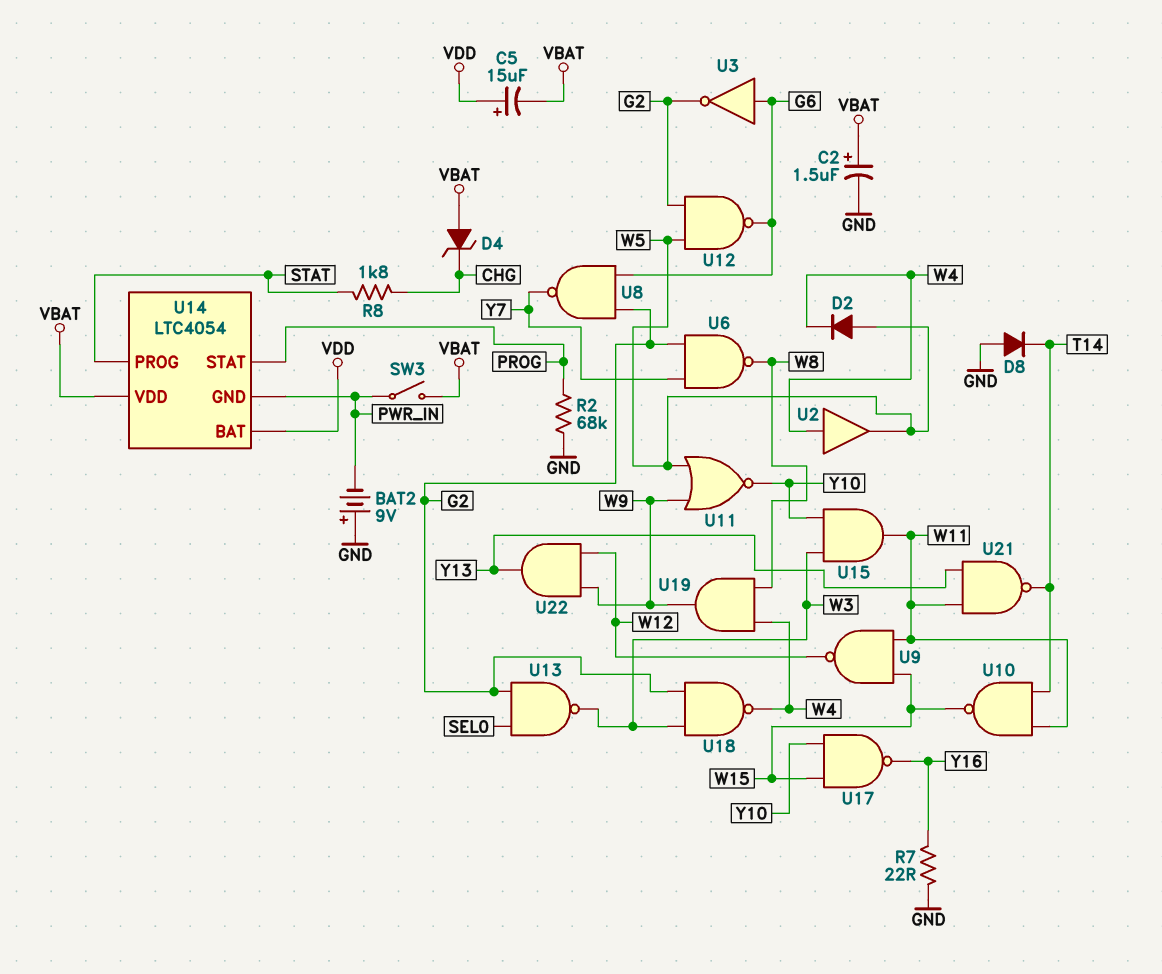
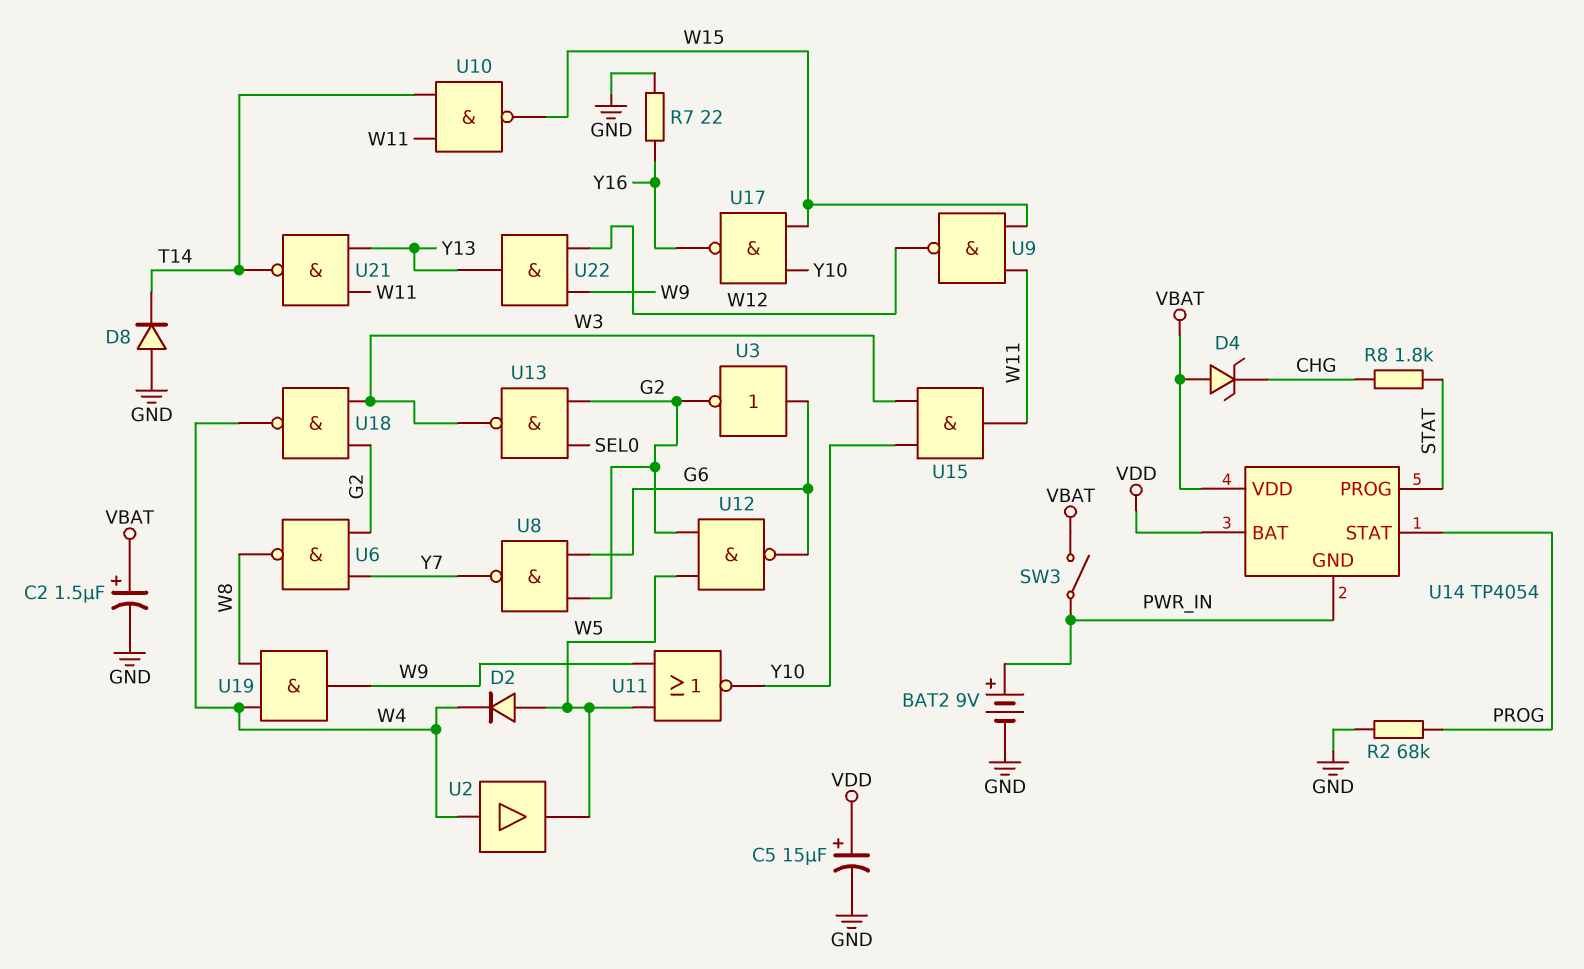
BAT2: 9V (plus GND, minus PWR_IN) -> 9V (plus PWR_IN, minus GND)
C5: 15uF (plus VDD, minus VBAT) -> 15uF (plus VDD, minus GND)
U14: LTC4054 -> TP4054

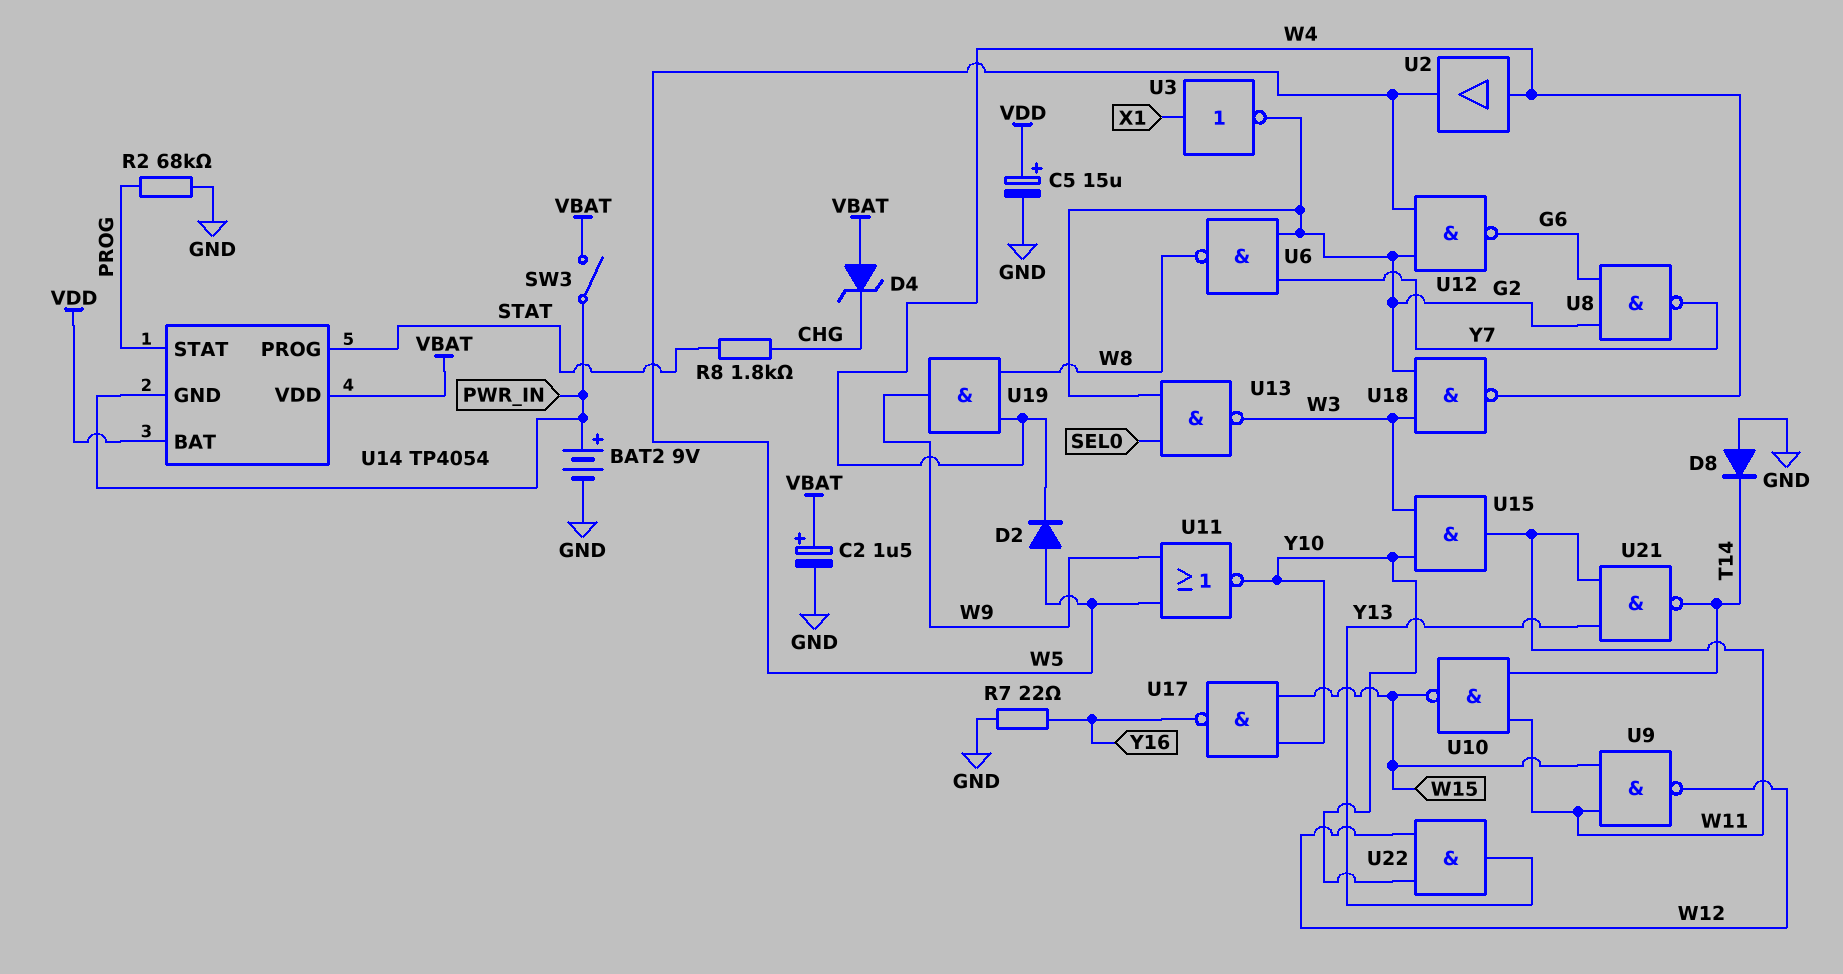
U3: NOT (in G6, out G2) -> NOT (in X1, out G2)
U22: AND (in W9, in W12, out Y13) -> AND (in W12, in Y10, out Y13)

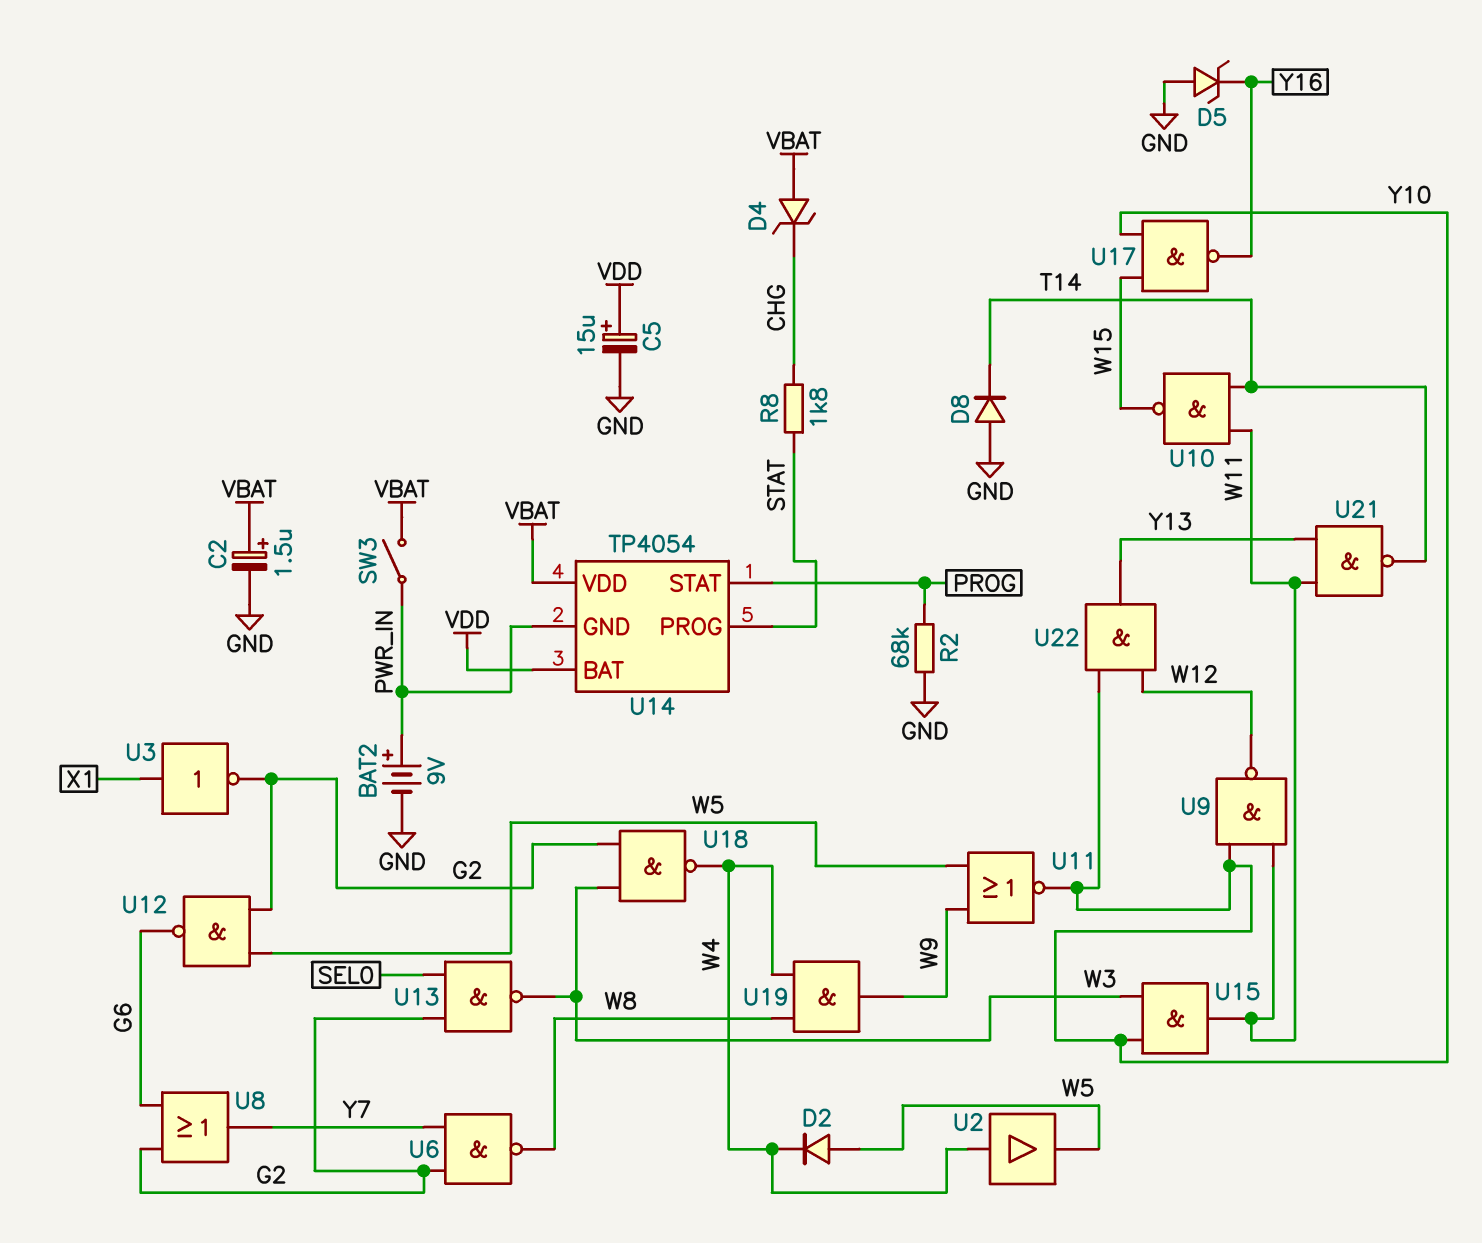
D5: none -> zener (A GND, K Y16)
R7: 22 (GND, Y16) -> none
U8: NAND (in G2, in G6, out Y7) -> OR (in G2, in G6, out Y7)
U9: NAND (in W11, in W15, out W12) -> NAND (in W11, in Y10, out W12)

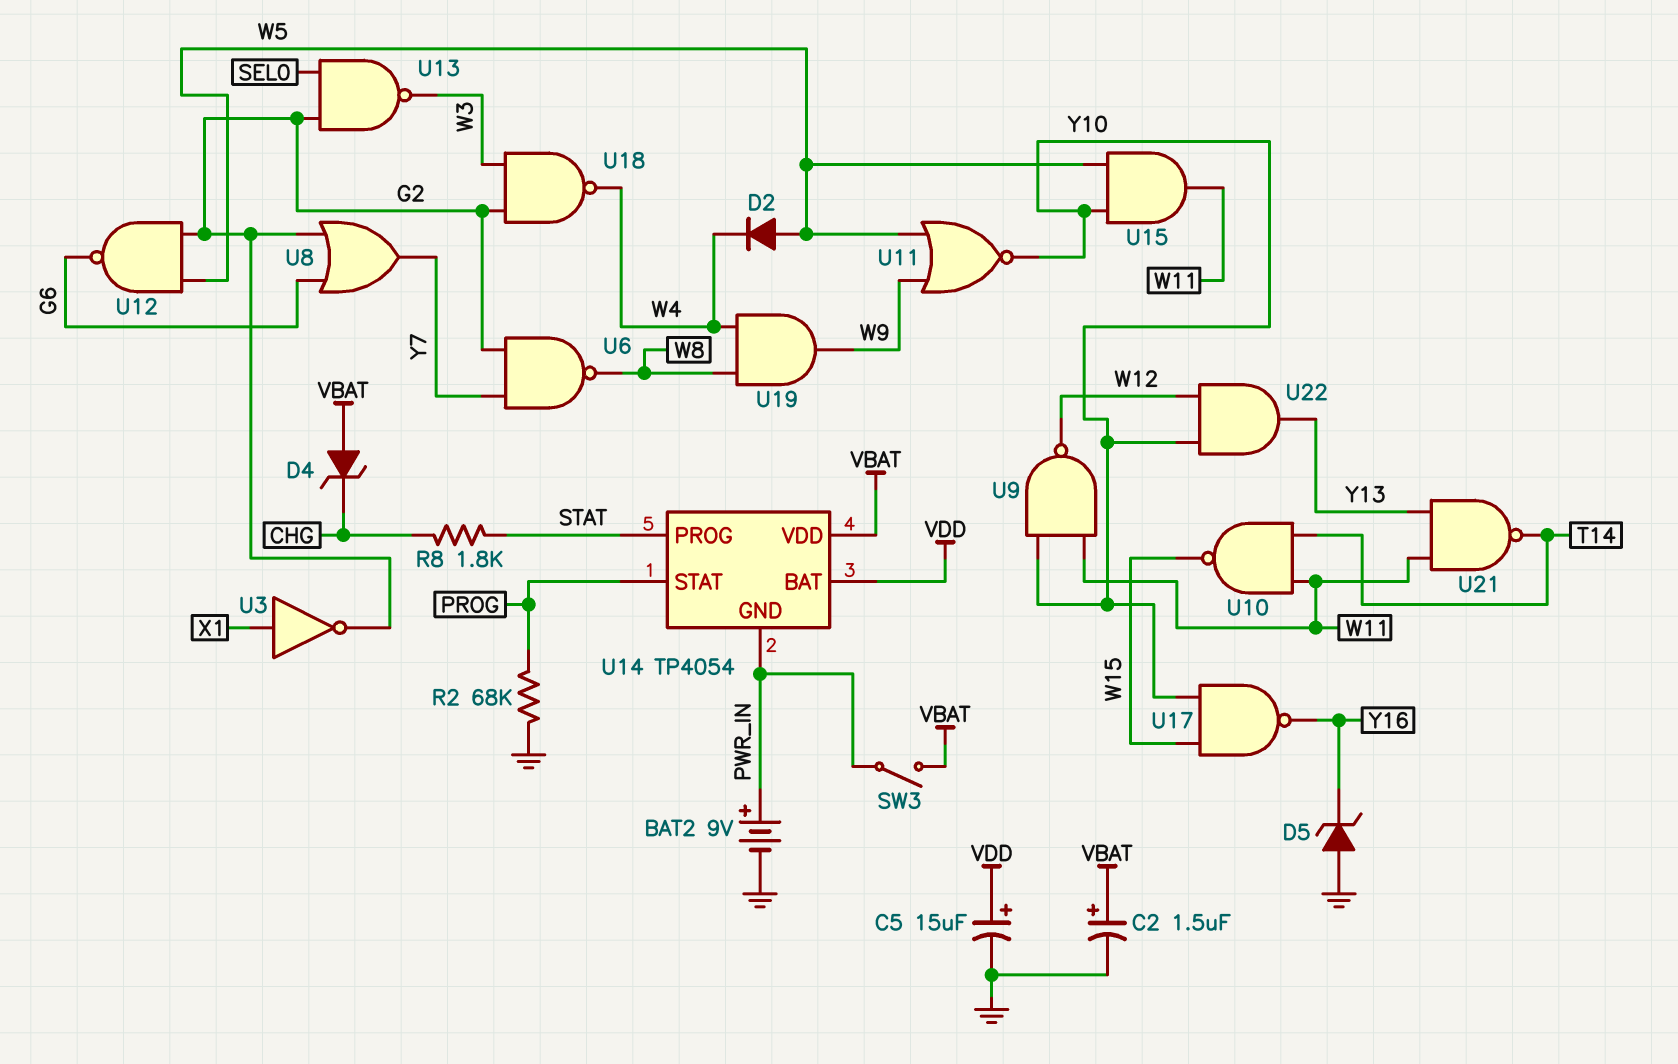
D8: diode (A GND, K T14) -> none
U2: buffer (in W4, out W5) -> none
U15: AND (in W3, in Y10, out W11) -> AND (in W5, in Y10, out W11)

